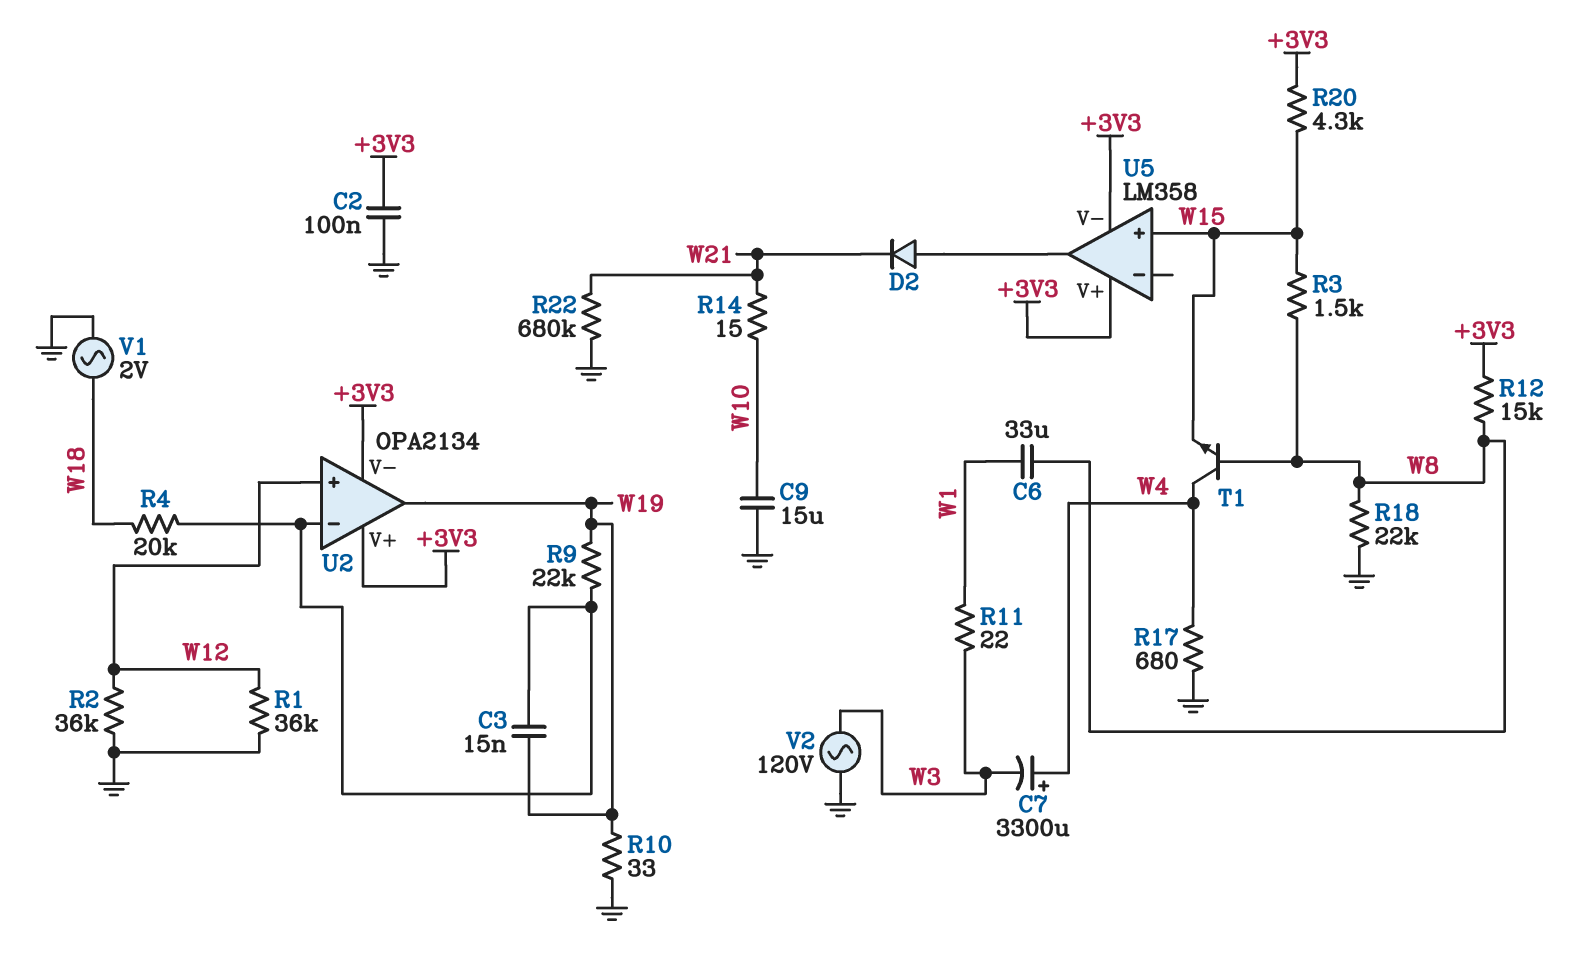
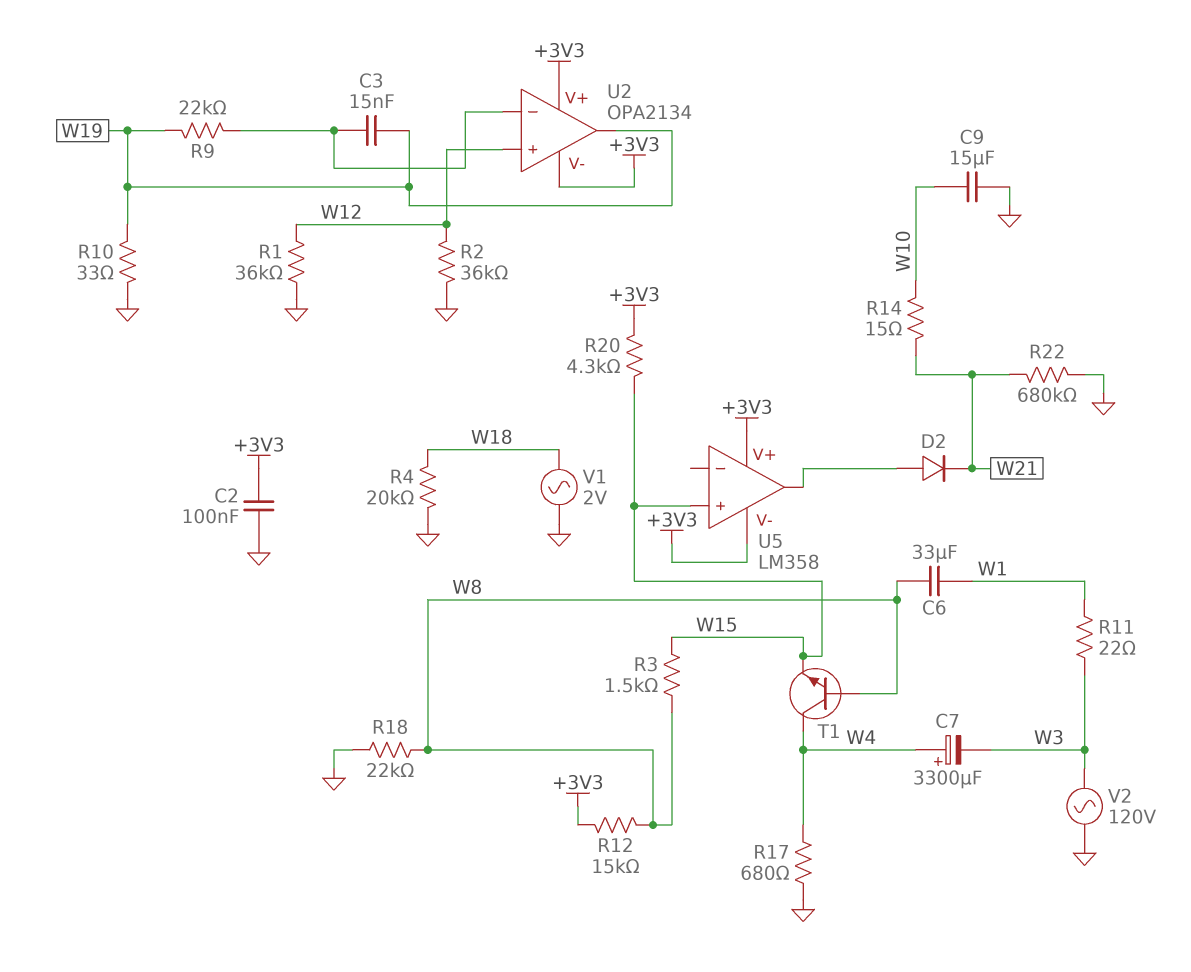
R4: 20k (U2/in-, W18) -> 20k (GND, W18)

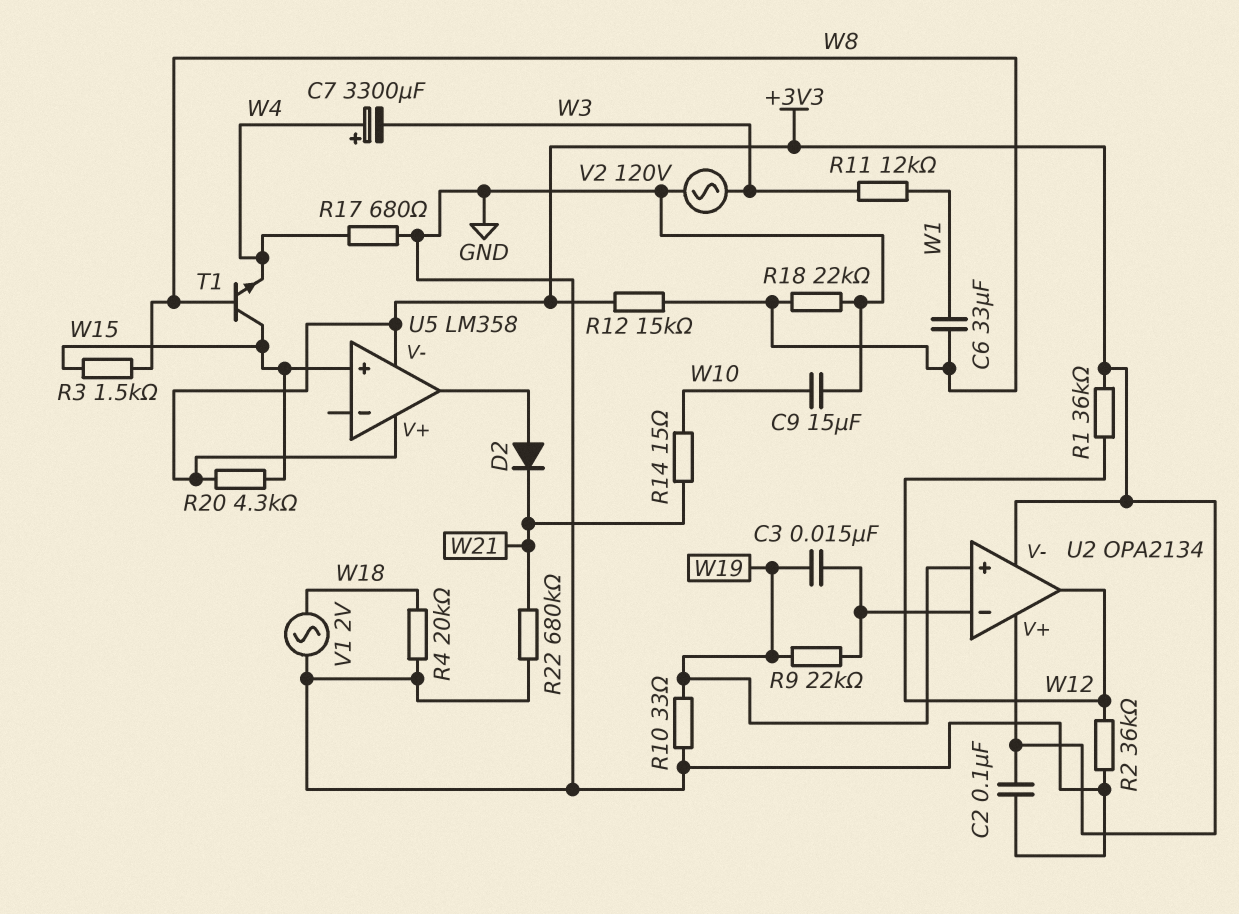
R1: 36k (GND, W12) -> 36k (+3V3, W12)
R11: 22 (W1, W3) -> 12k (W1, W3)
T1: NPN (B W8, C W4, E W15) -> NPN (B W8, C W15, E W4)
U2 pin in+: W12 -> W19
U2 pin out: W19 -> W12

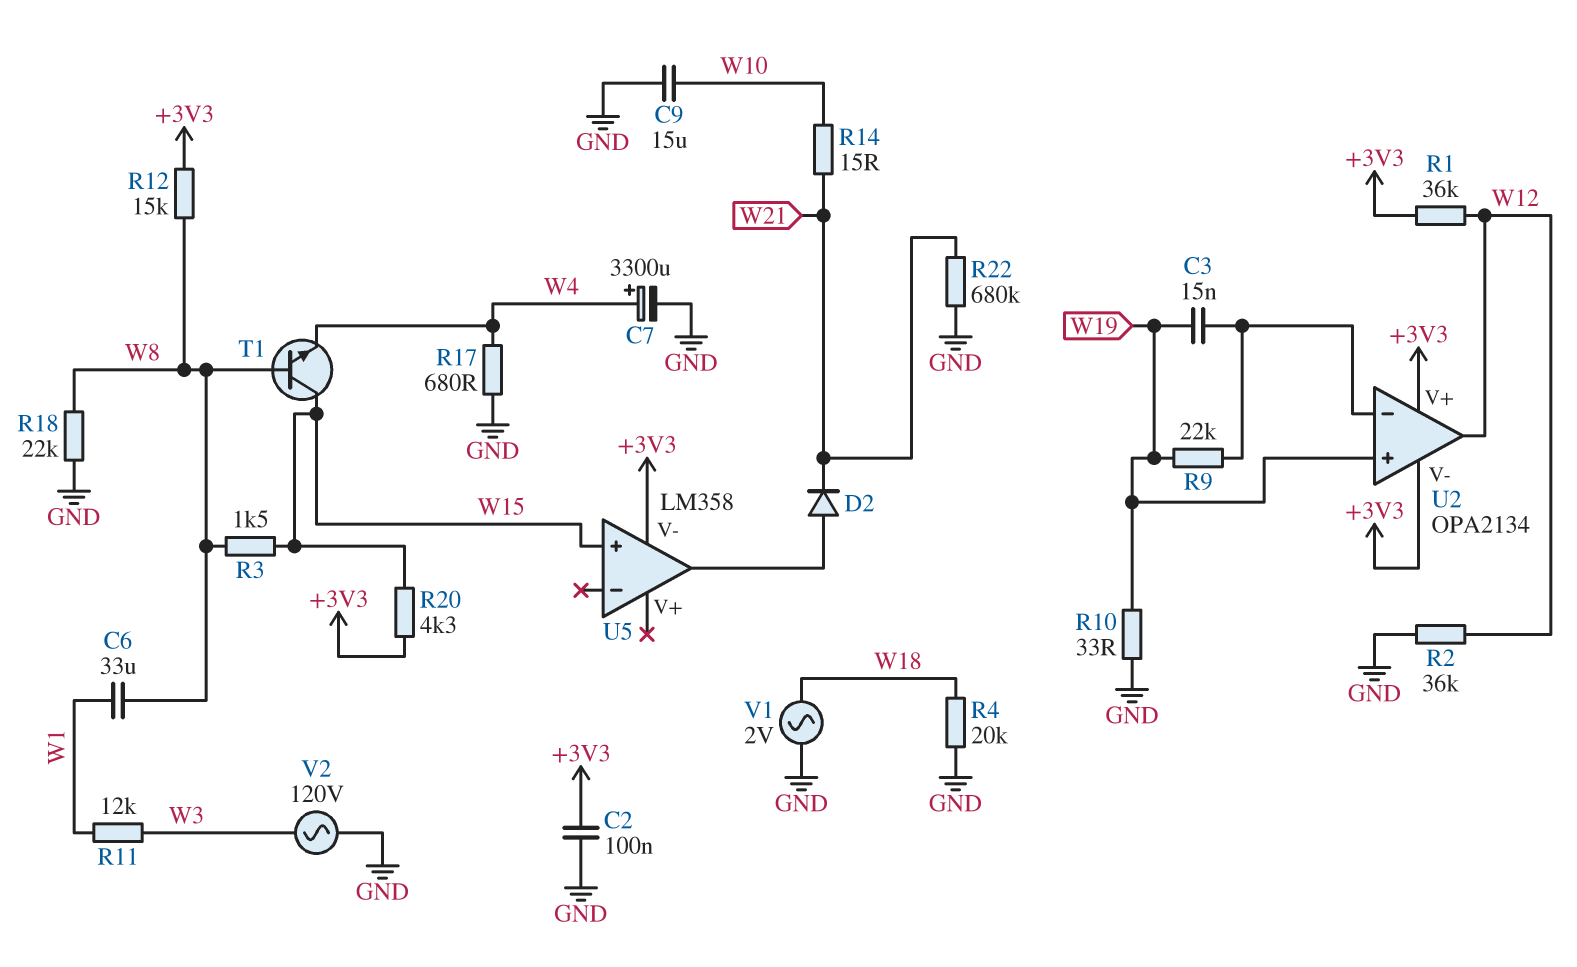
C7: 3300uF (plus W4, minus W3) -> 3300uF (plus W4, minus GND)
U5 pin V+: +3V3 -> none

